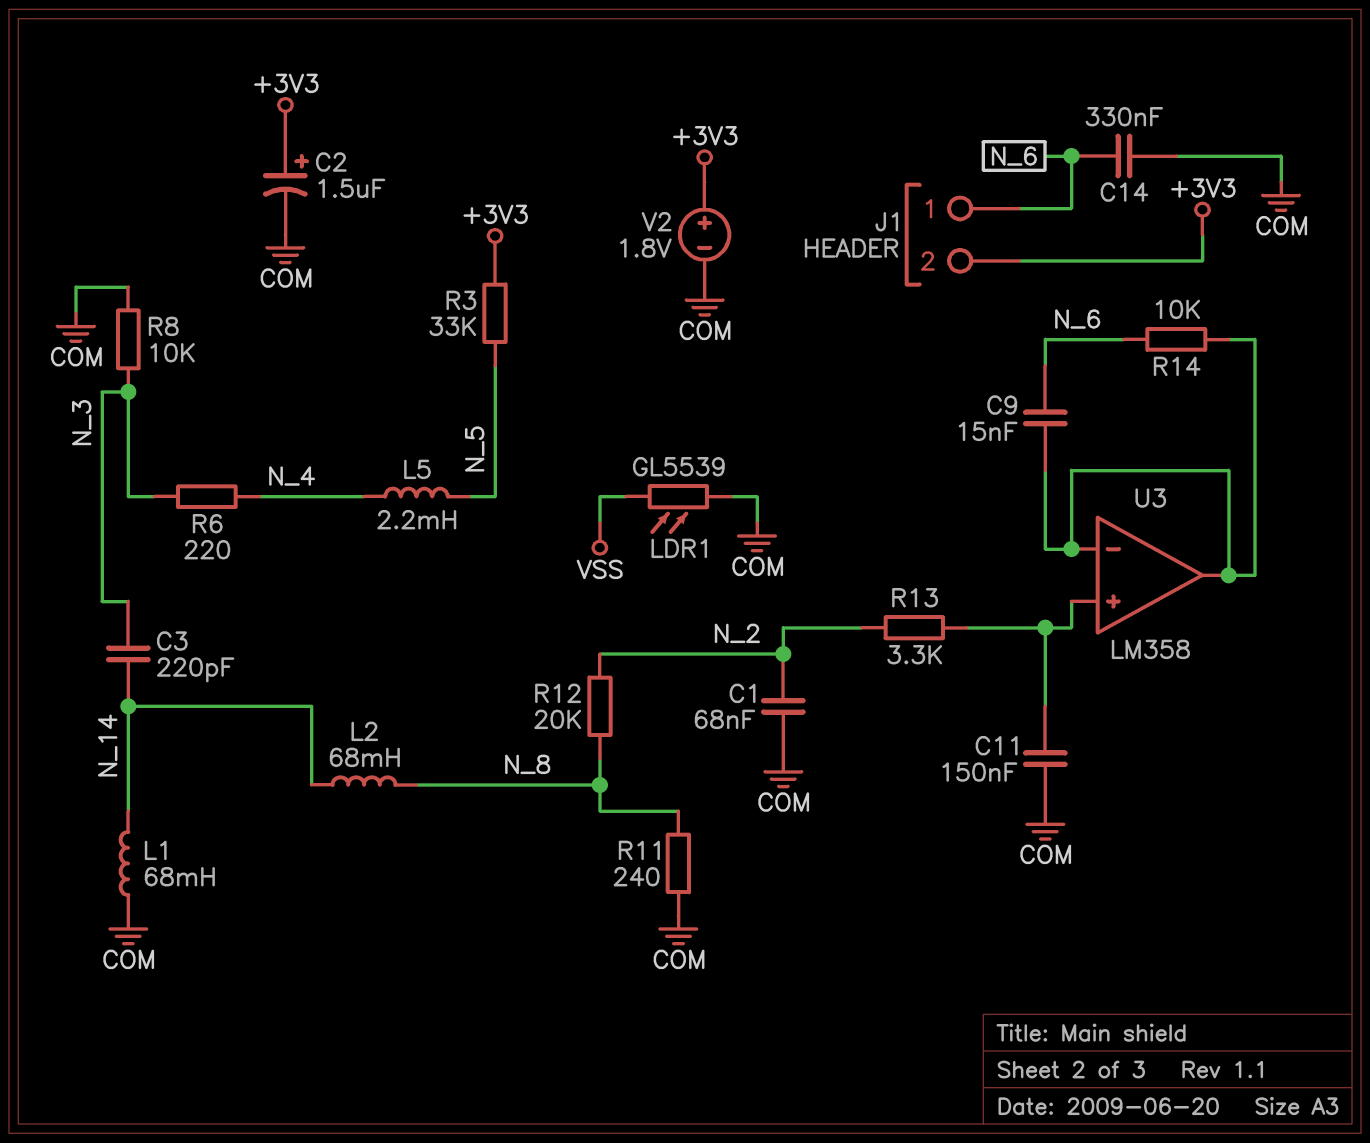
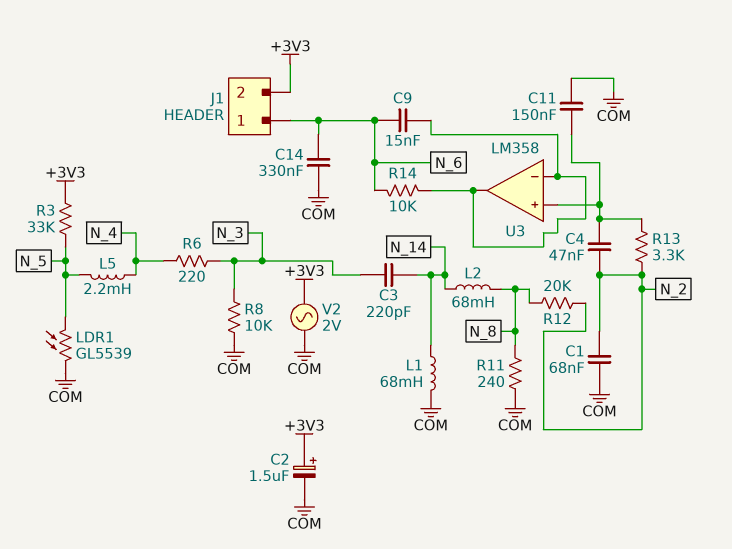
C4: none -> 47nF (N_2, U3/in+)
LDR1: GL5539 (COM, VSS) -> GL5539 (COM, N_5)
V2: 1.8V (plus +3V3, minus COM) -> AC 2V (+3V3, COM)

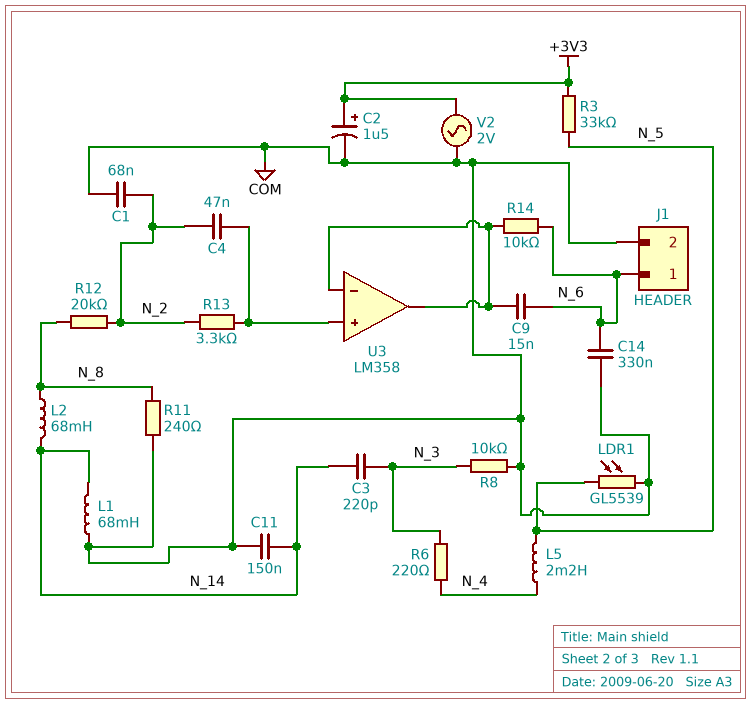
C11: 150nF (COM, U3/in+) -> 150nF (COM, N_14)
J1 pin 2: +3V3 -> COM

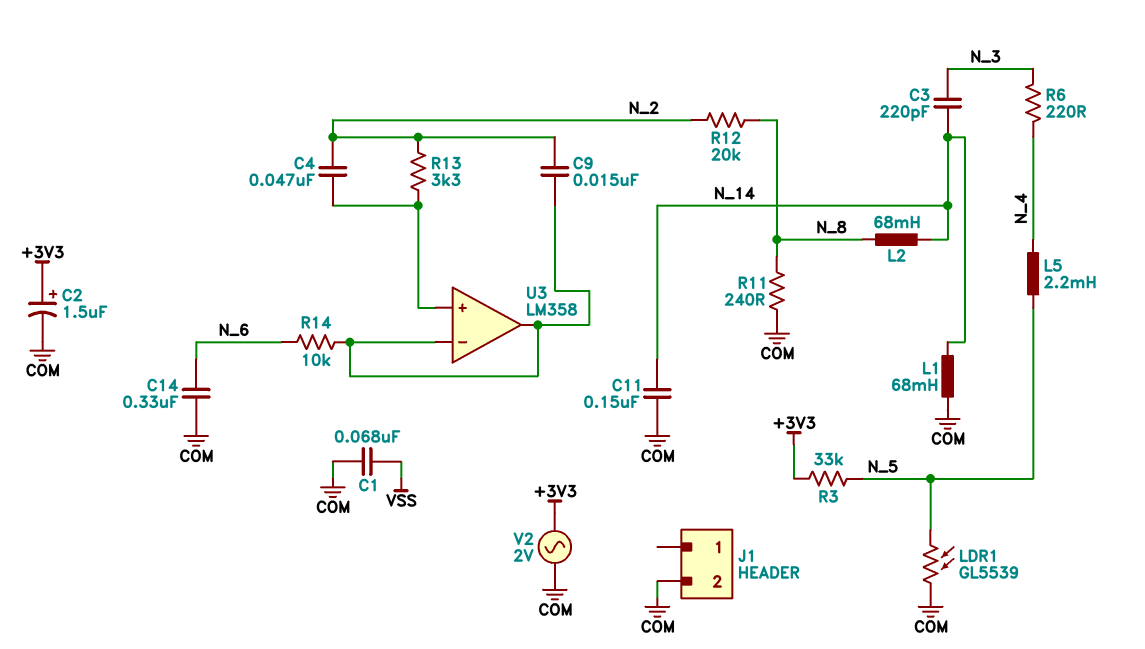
C1: 68nF (COM, N_2) -> 68nF (COM, VSS)
C9: 15nF (N_6, U3/in-) -> 15nF (N_2, U3/in-)
J1 pin 1: N_6 -> none
R8: 10k (COM, N_3) -> none

